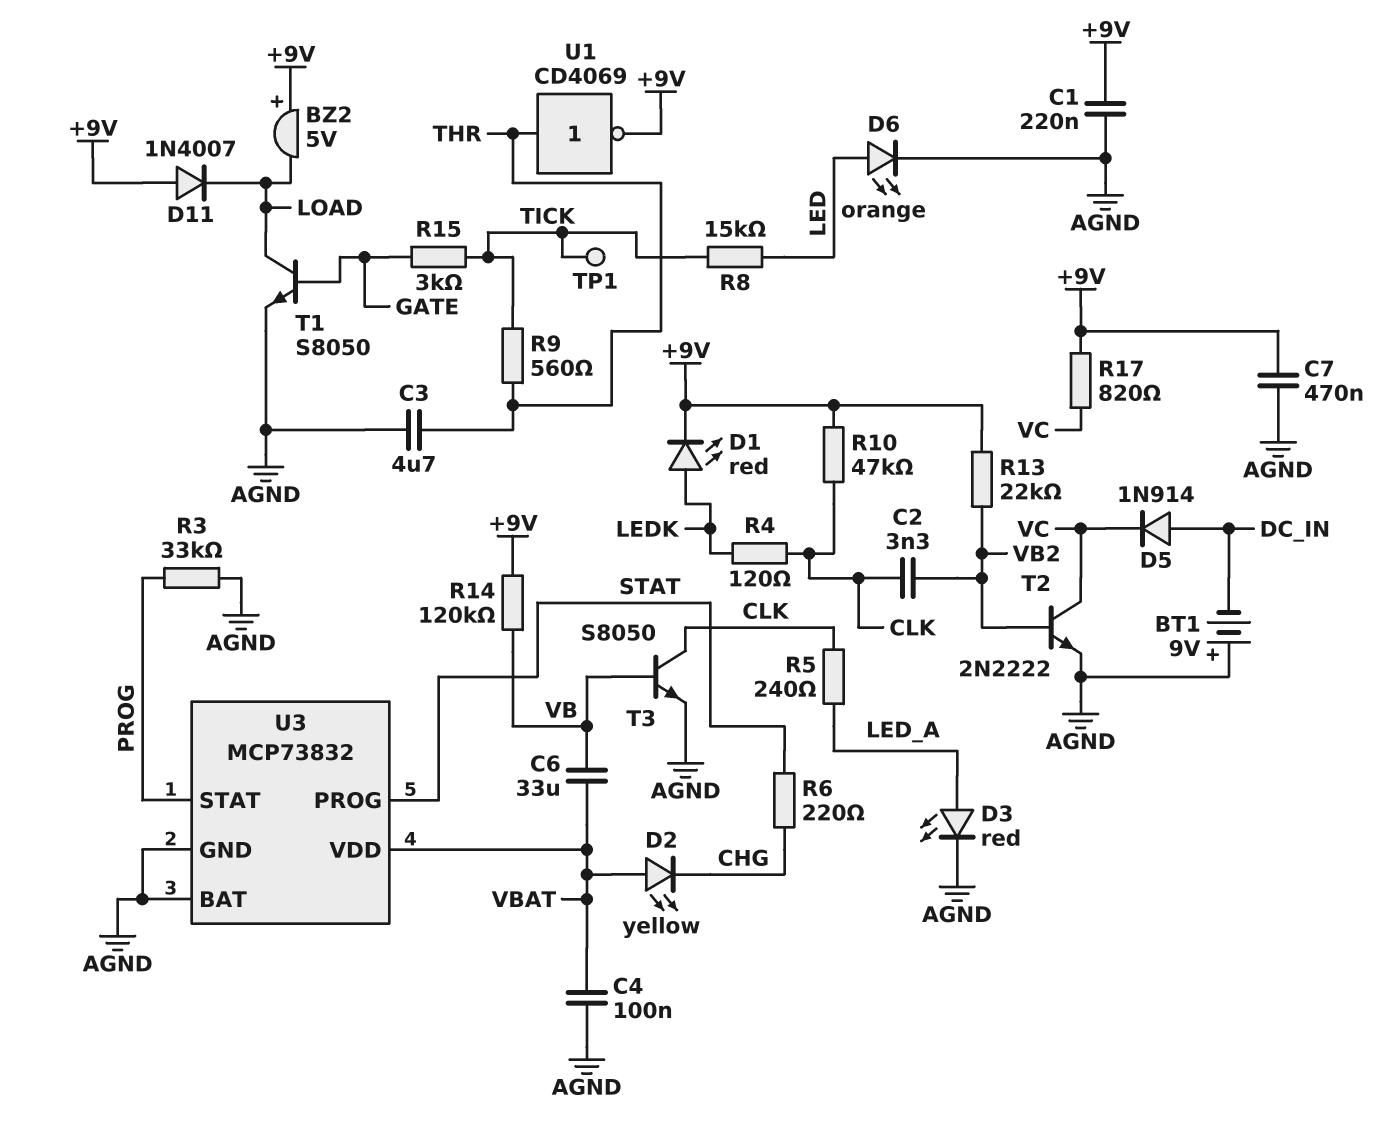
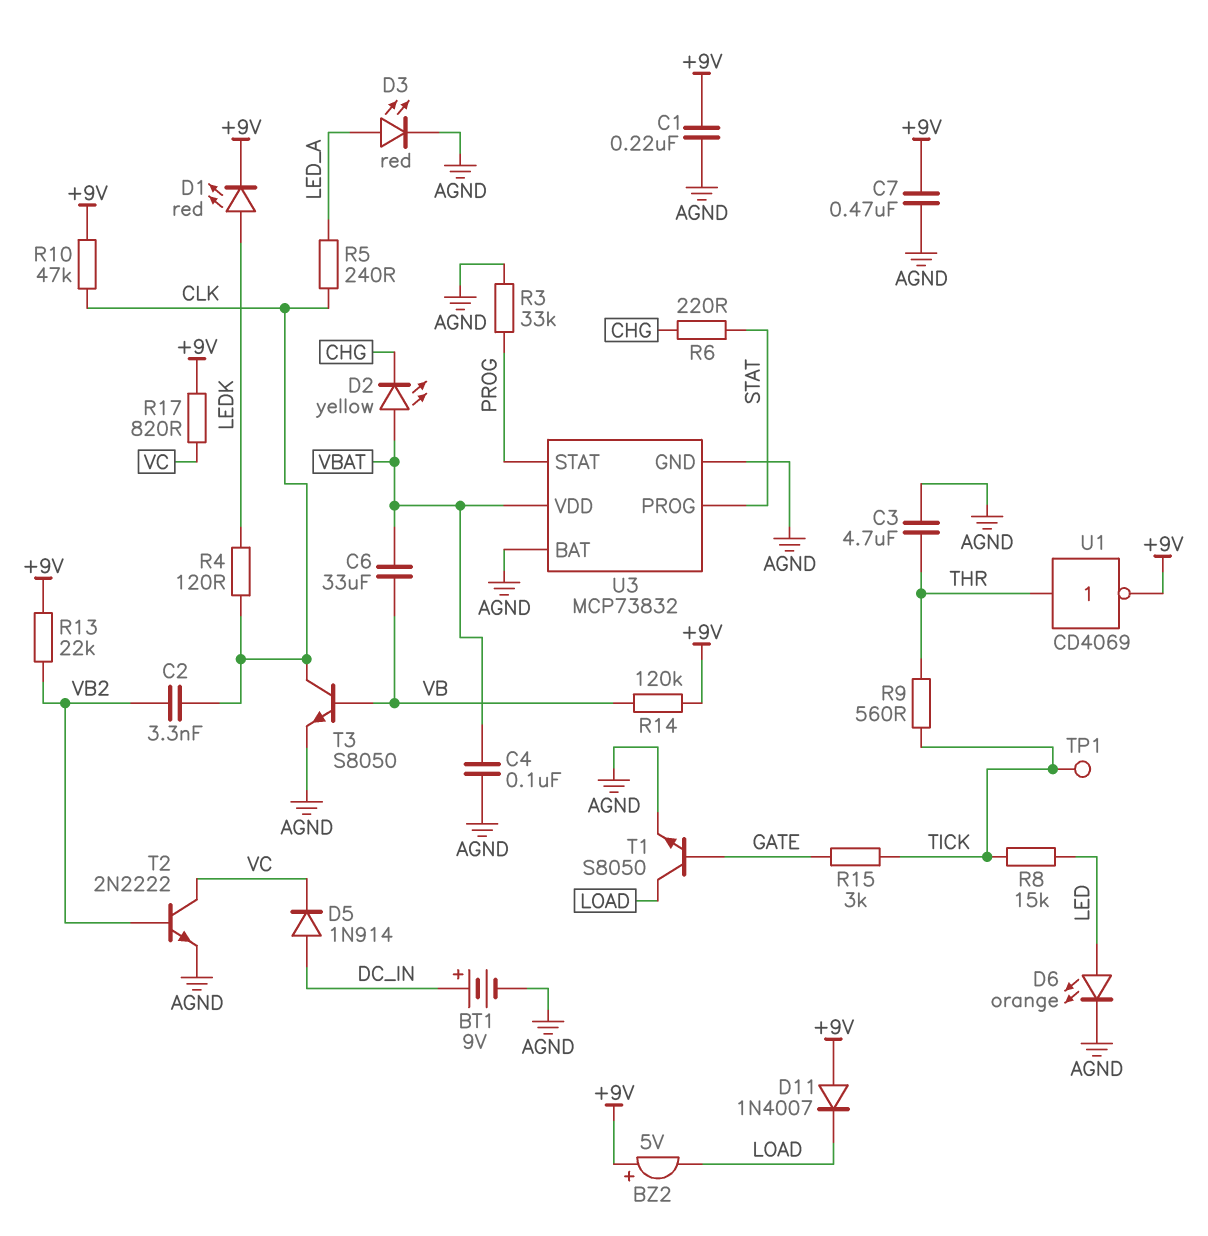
BT1: 9V (plus AGND, minus DC_IN) -> 9V (plus DC_IN, minus AGND)

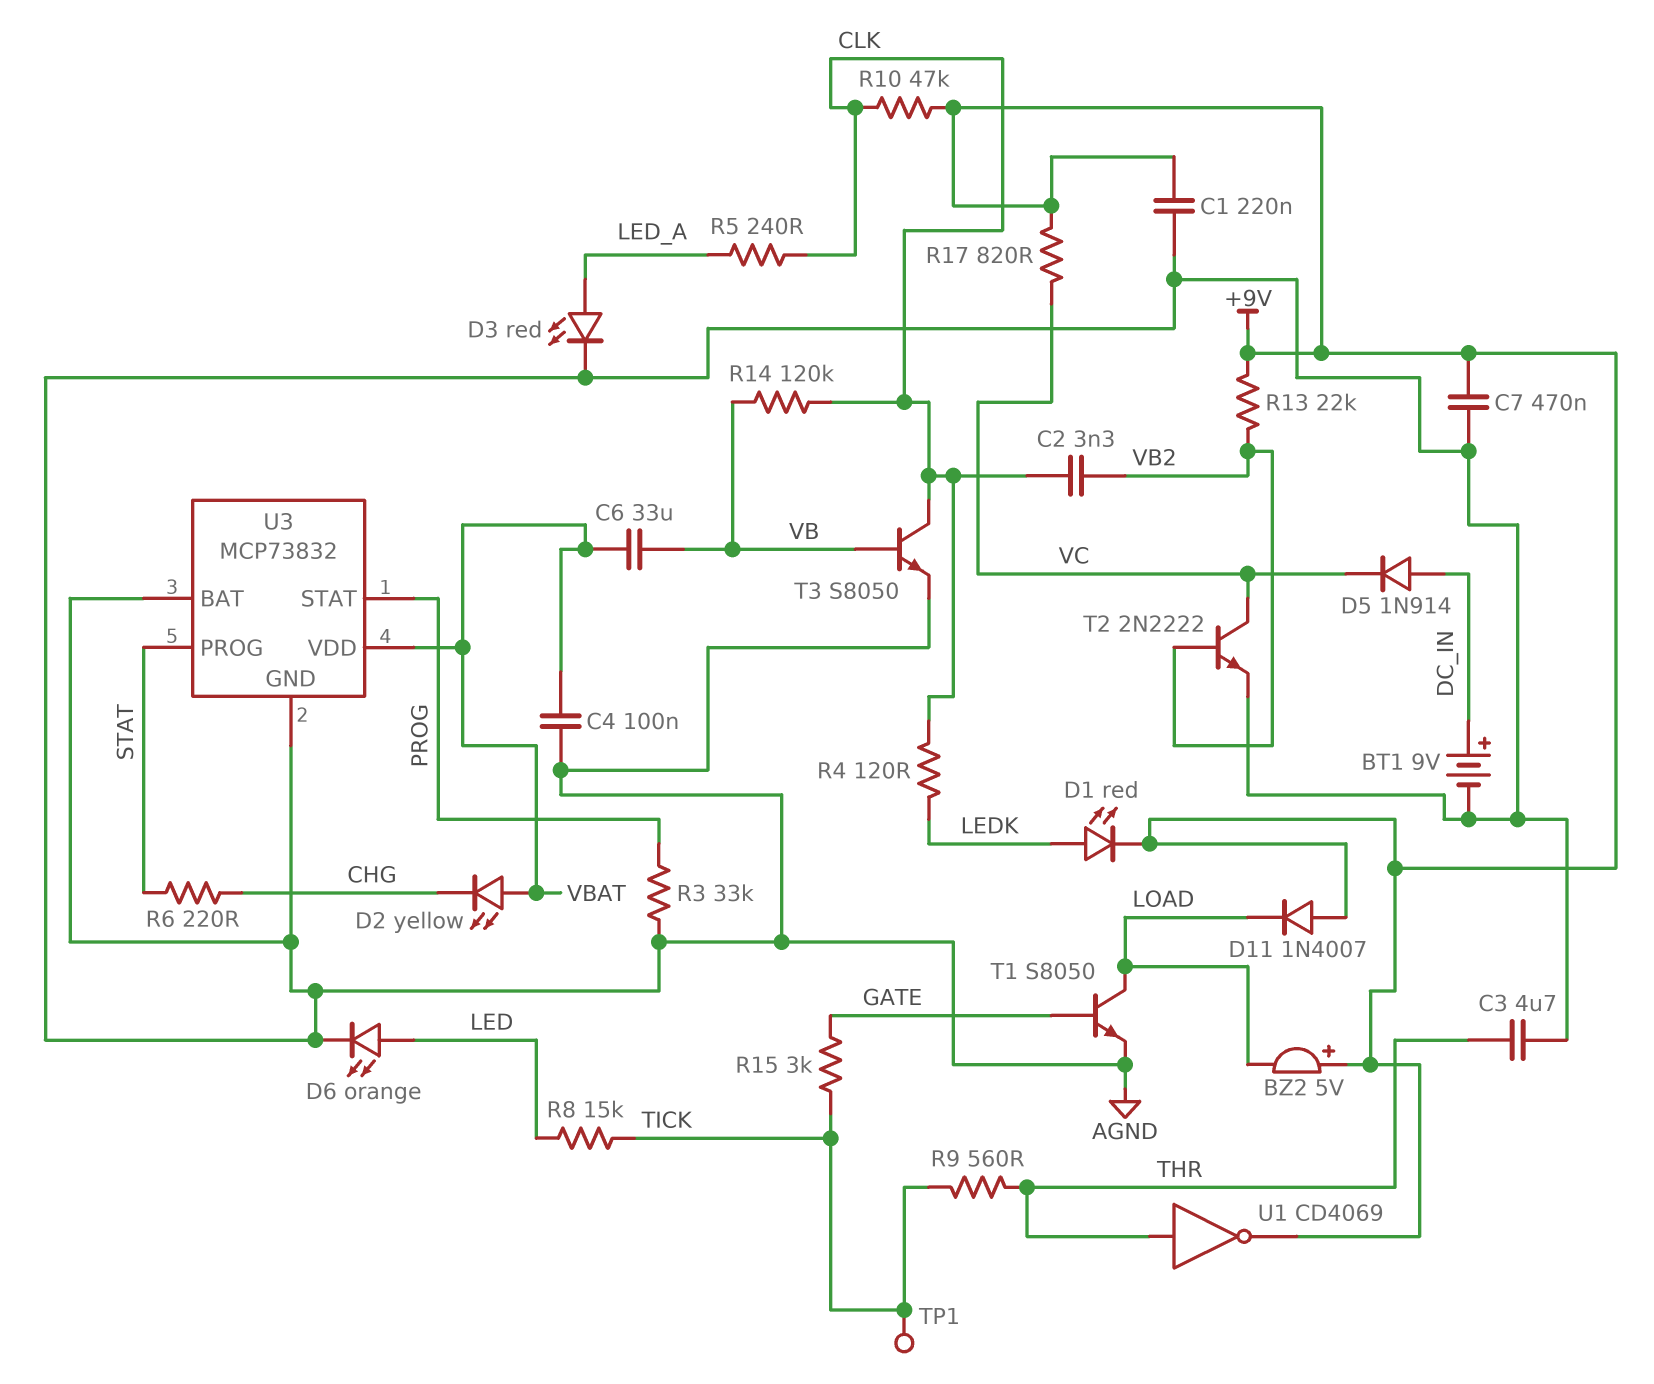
R14: 120k (+9V, VB) -> 120k (CLK, VB)

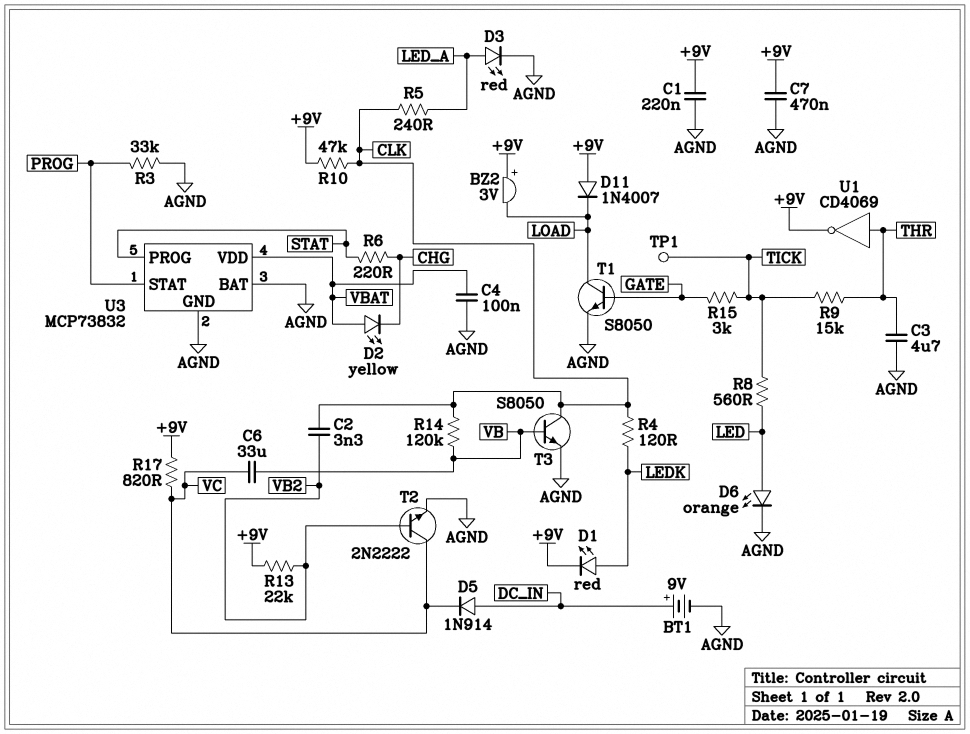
BZ2: buzzer 5V (plus +9V, minus LOAD) -> buzzer 3V (plus +9V, minus LOAD)
C6: 33uF (VB, VBAT) -> 33uF (VB, VC)
R8: 15k (LED, TICK) -> 560 (LED, TICK)
R9: 560 (THR, TICK) -> 15k (THR, TICK)

